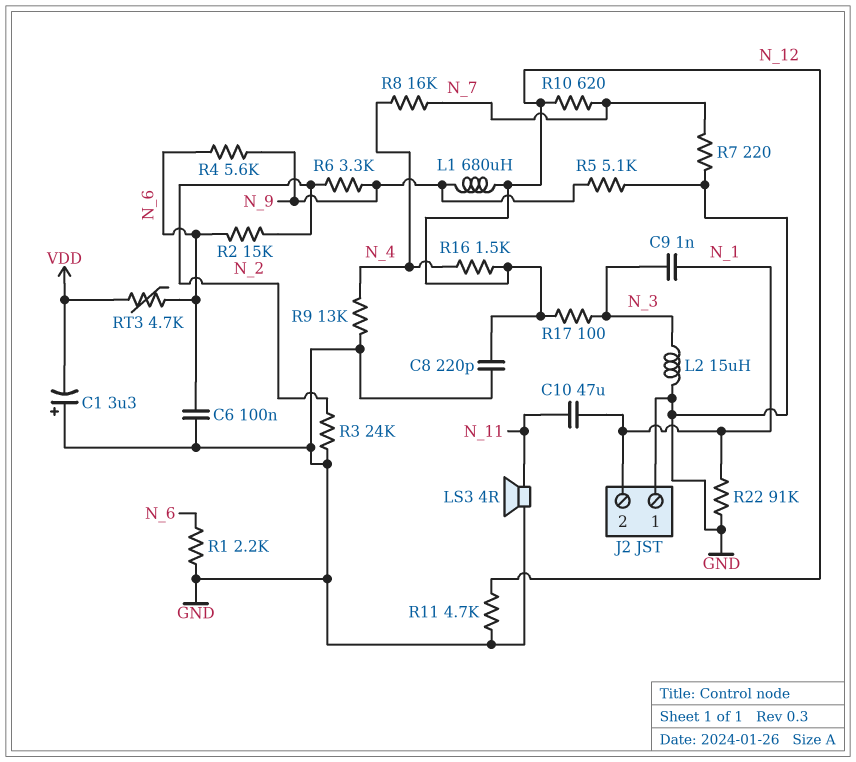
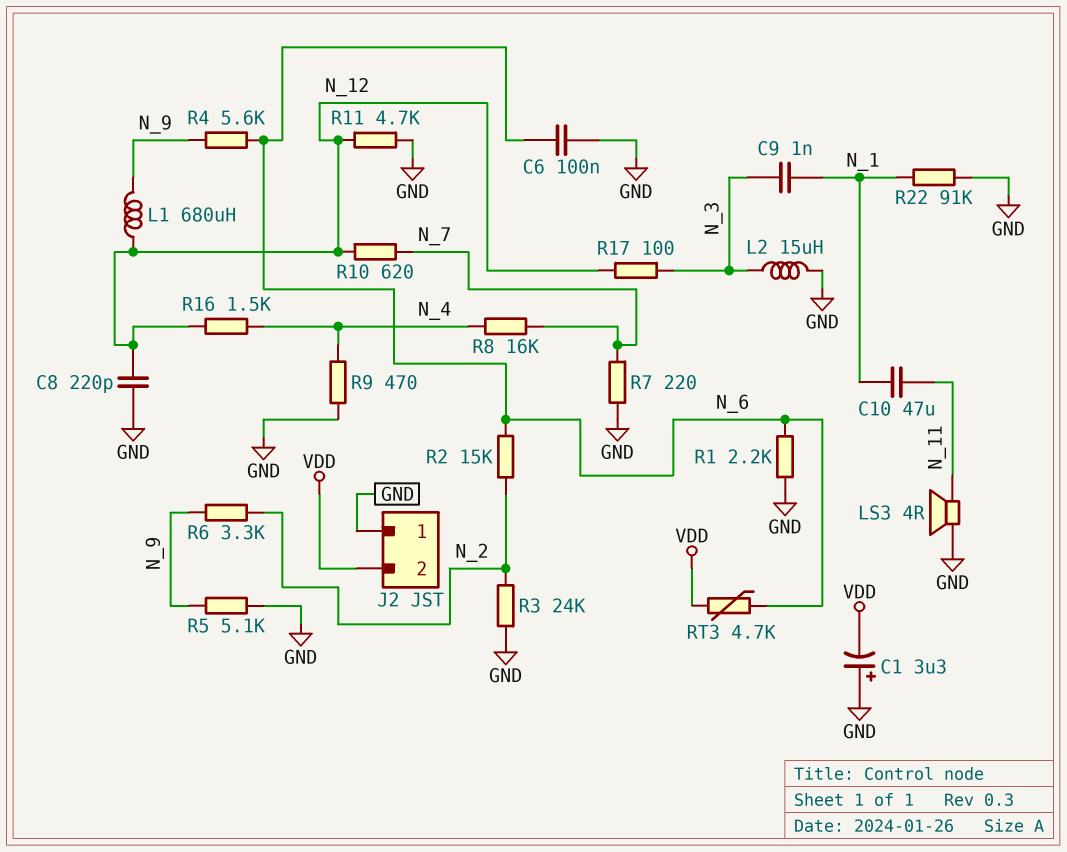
J2 pin 2: N_1 -> VDD
R9: 13k (GND, N_4) -> 470 (GND, N_4)

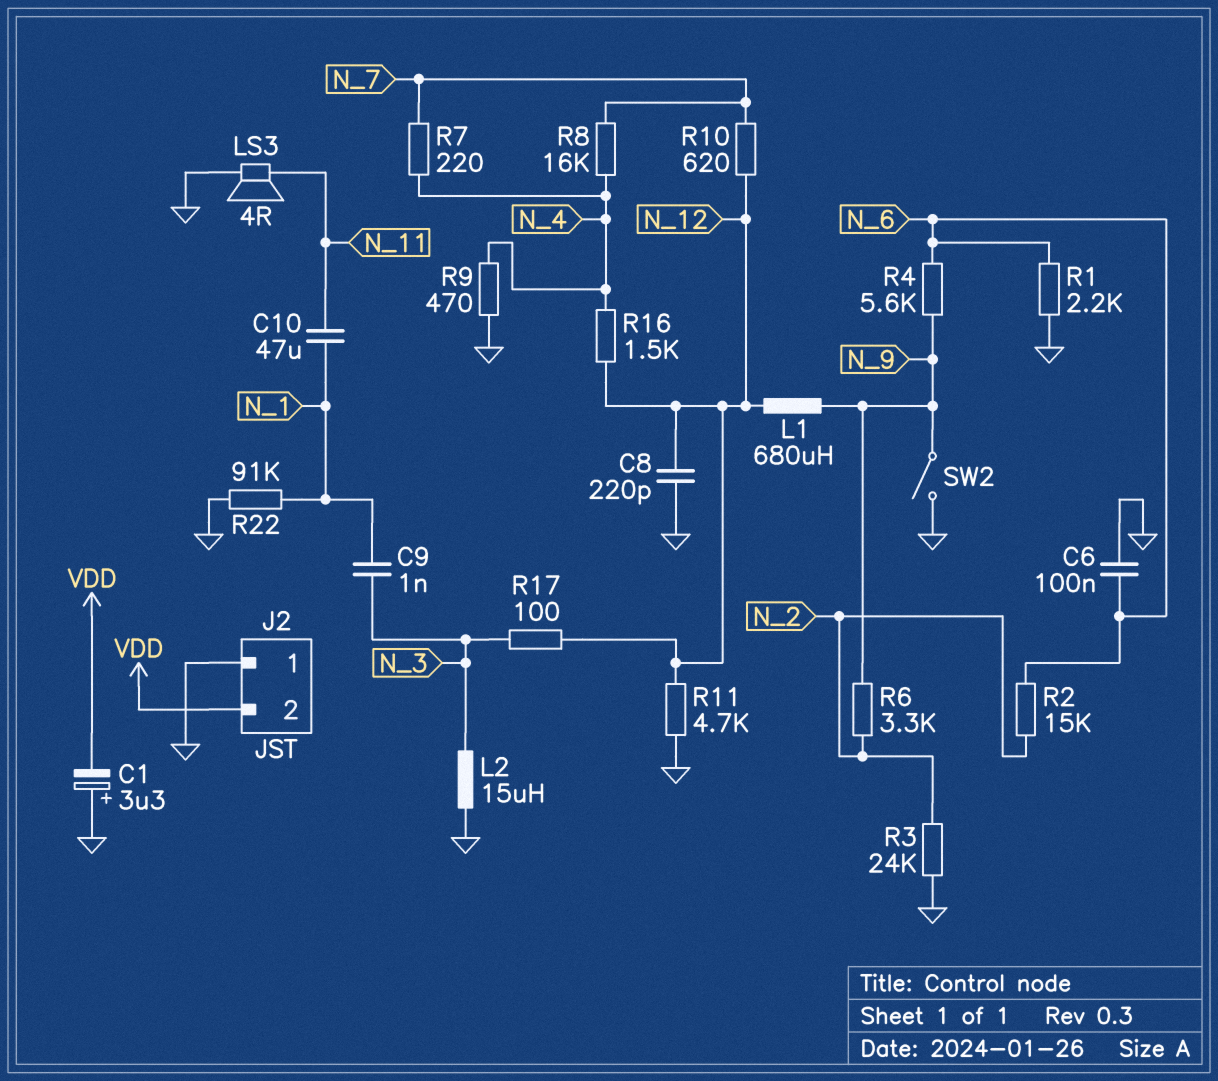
R5: 5.1k (GND, N_9) -> none
R7: 220 (GND, N_7) -> 220 (N_4, N_7)
RT3: 4.7k (N_6, VDD) -> none
SW2: none -> switch (GND, N_9)

